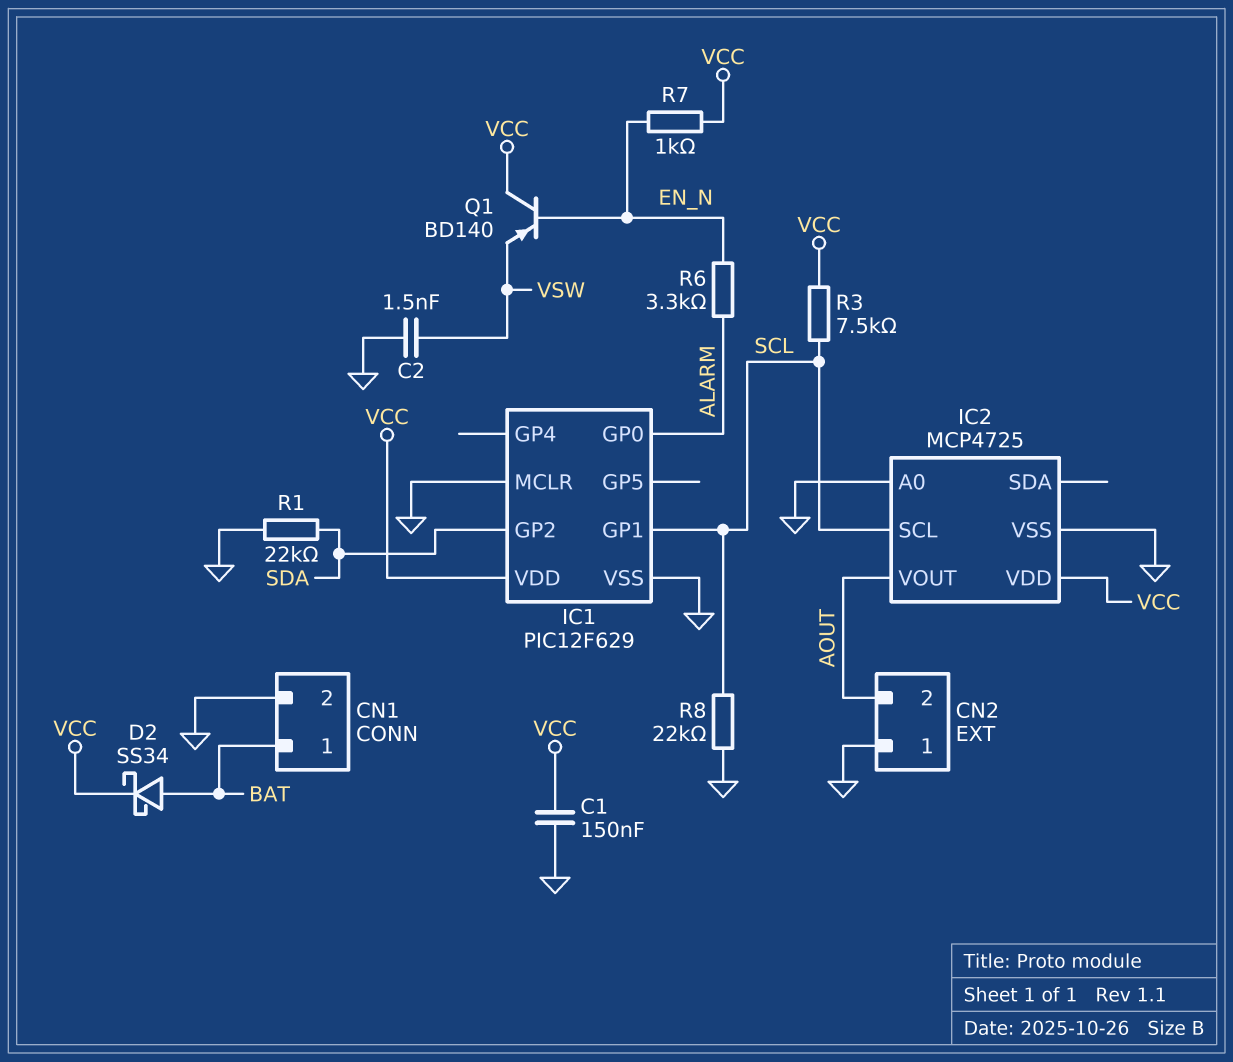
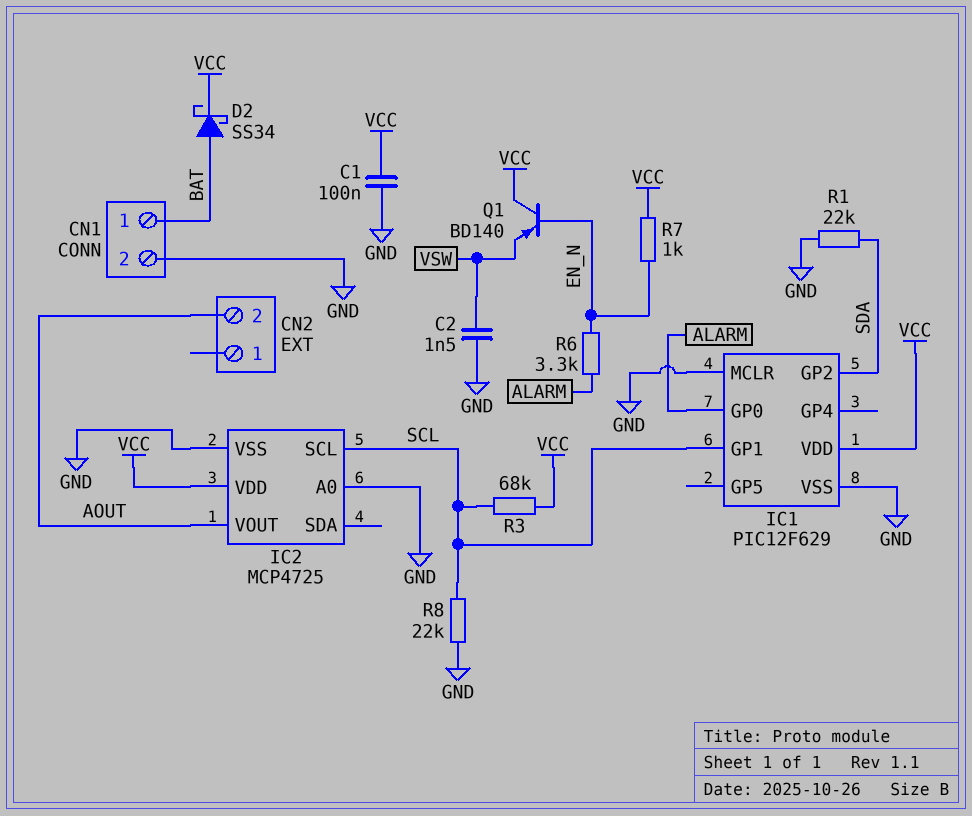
C1: 150nF (GND, VCC) -> 100nF (GND, VCC)
CN2 pin 1: GND -> none
R3: 7.5k (SCL, VCC) -> 68k (SCL, VCC)

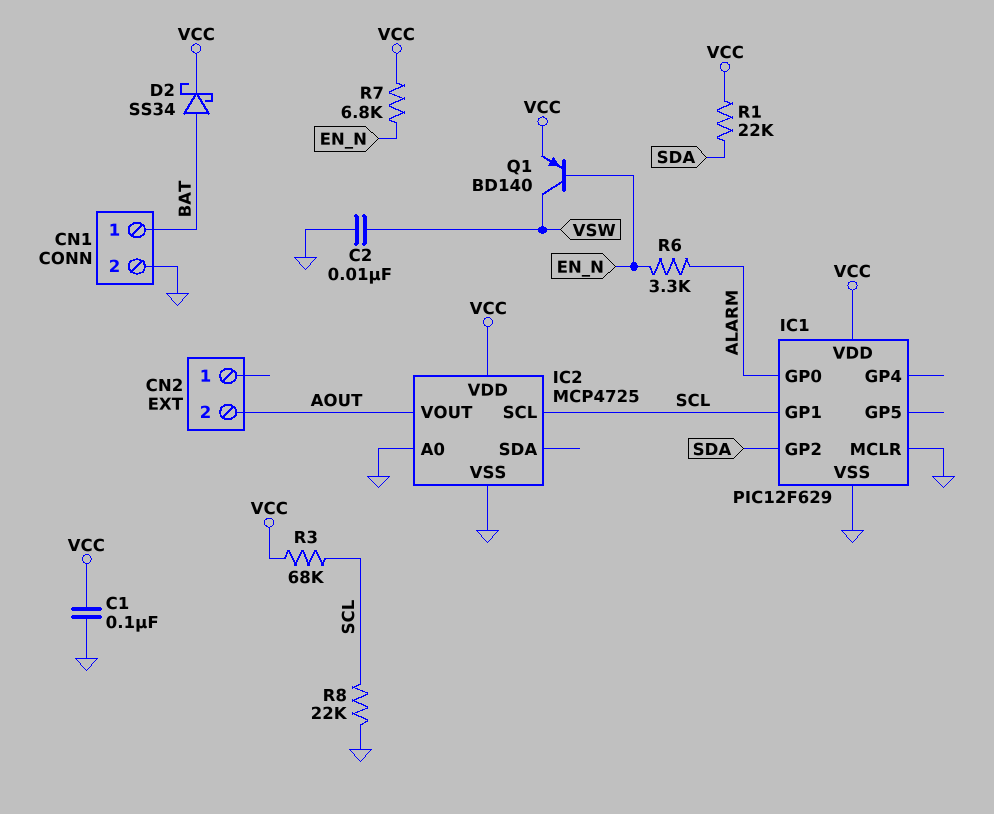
C2: 1.5nF (GND, VSW) -> 10nF (GND, VSW)
Q1: PNP BD140 (B EN_N, C VCC, E VSW) -> PNP BD140 (B EN_N, C VSW, E VCC)
R1: 22k (GND, SDA) -> 22k (SDA, VCC)
R7: 1k (EN_N, VCC) -> 6.8k (EN_N, VCC)

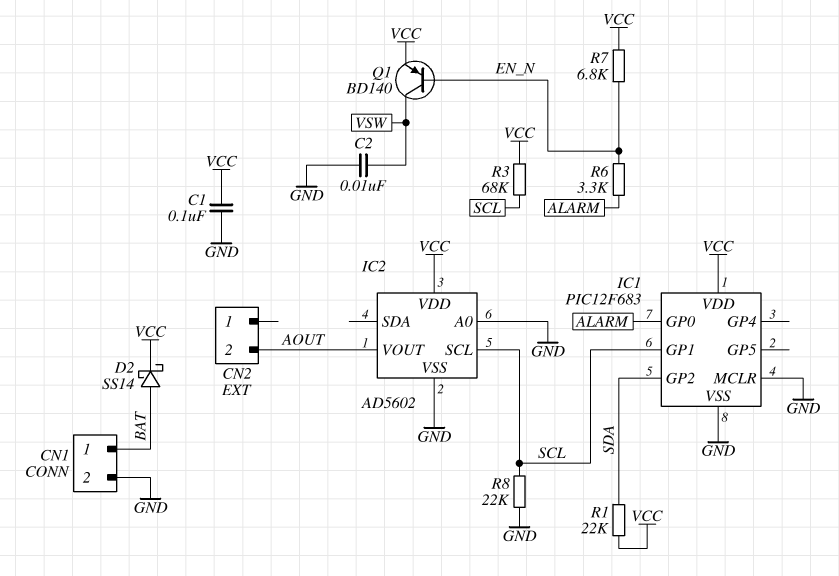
D2: schottky SS34 (A BAT, K VCC) -> schottky SS14 (A BAT, K VCC)
IC1: PIC12F629 -> PIC12F683
IC2: MCP4725 -> AD5602

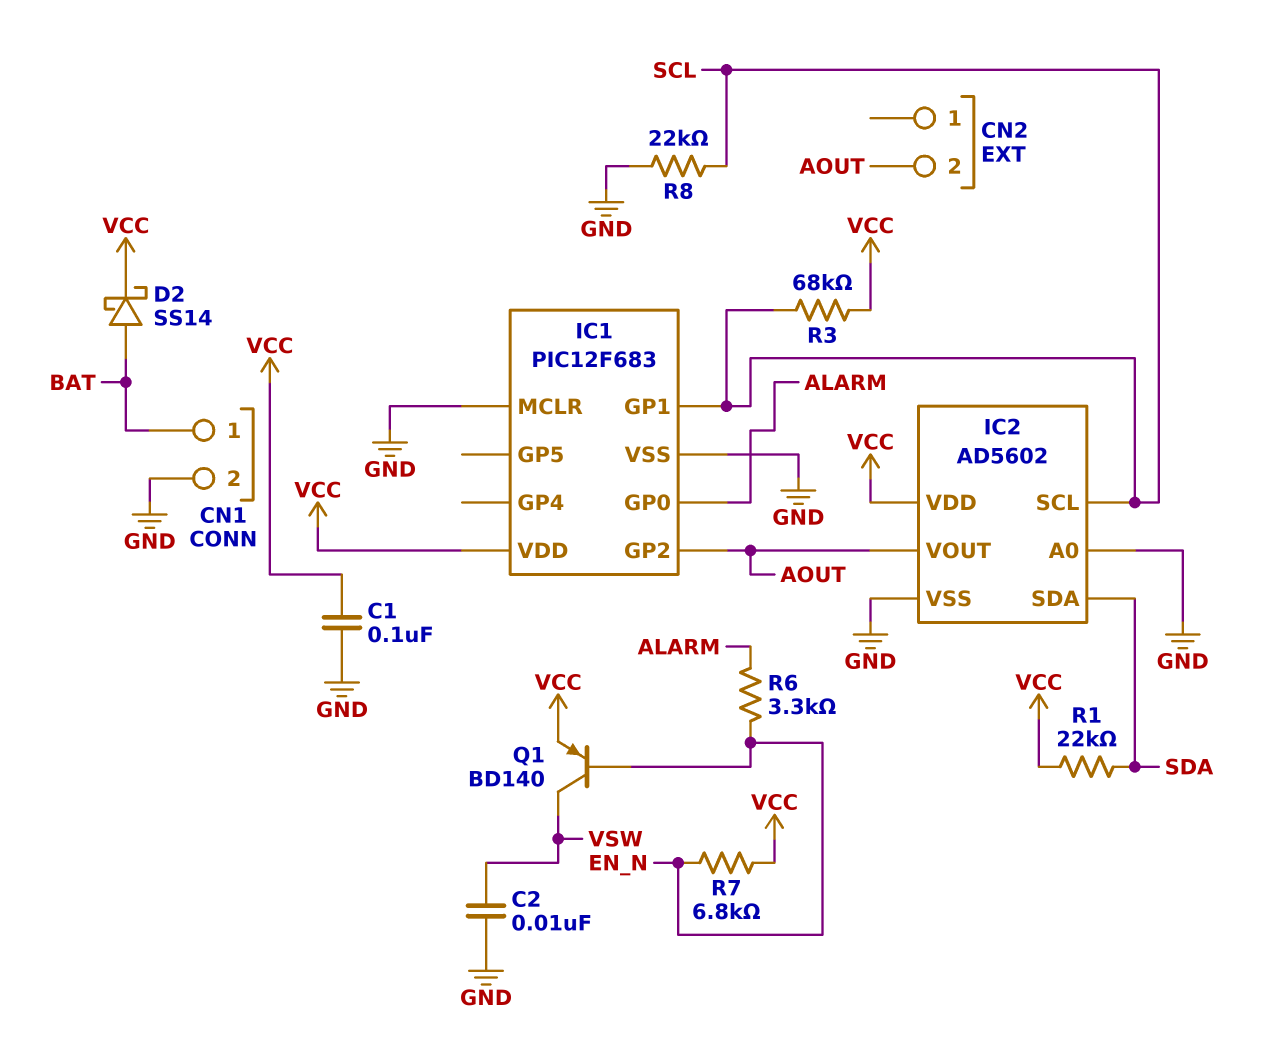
IC1 pin GP2: SDA -> AOUT
IC2 pin SDA: none -> SDA

